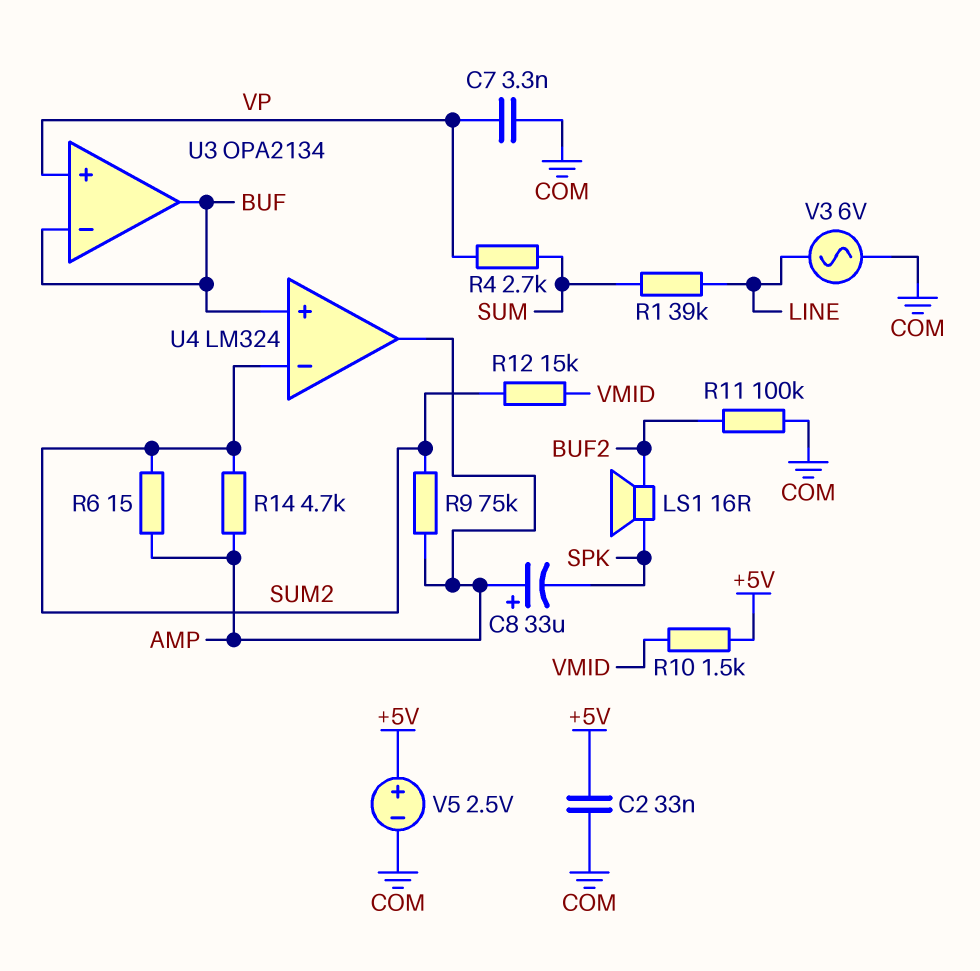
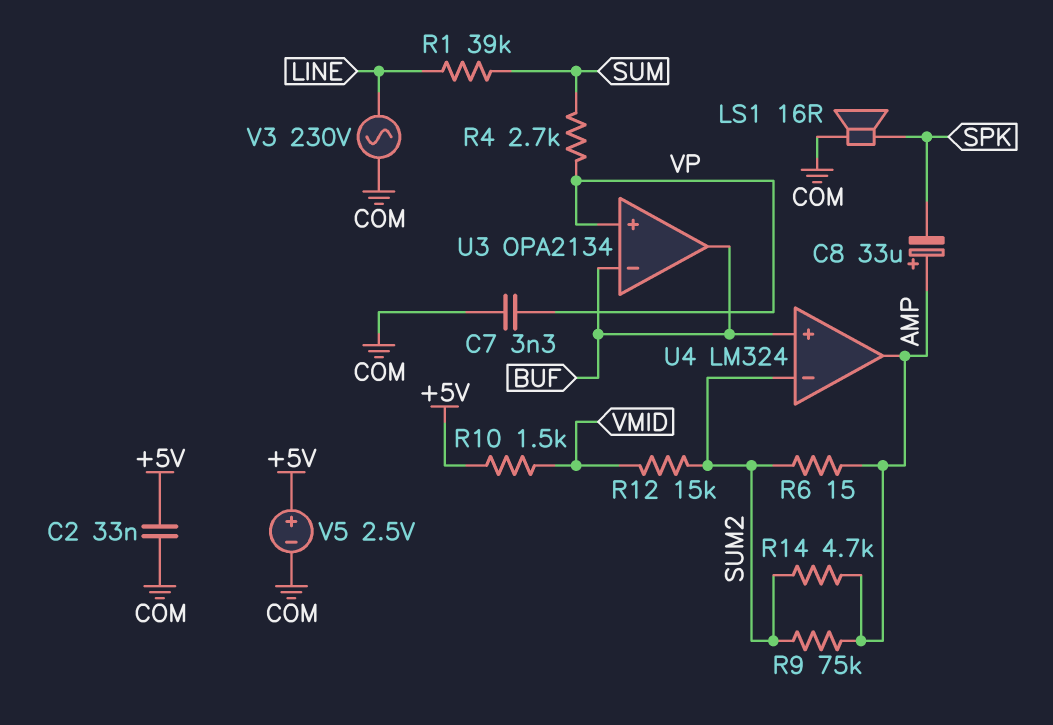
LS1: speaker 16R (BUF2, SPK) -> speaker 16R (COM, SPK)
R11: 100k (BUF2, COM) -> none
V3: AC 6V (COM, LINE) -> AC 230V (COM, LINE)

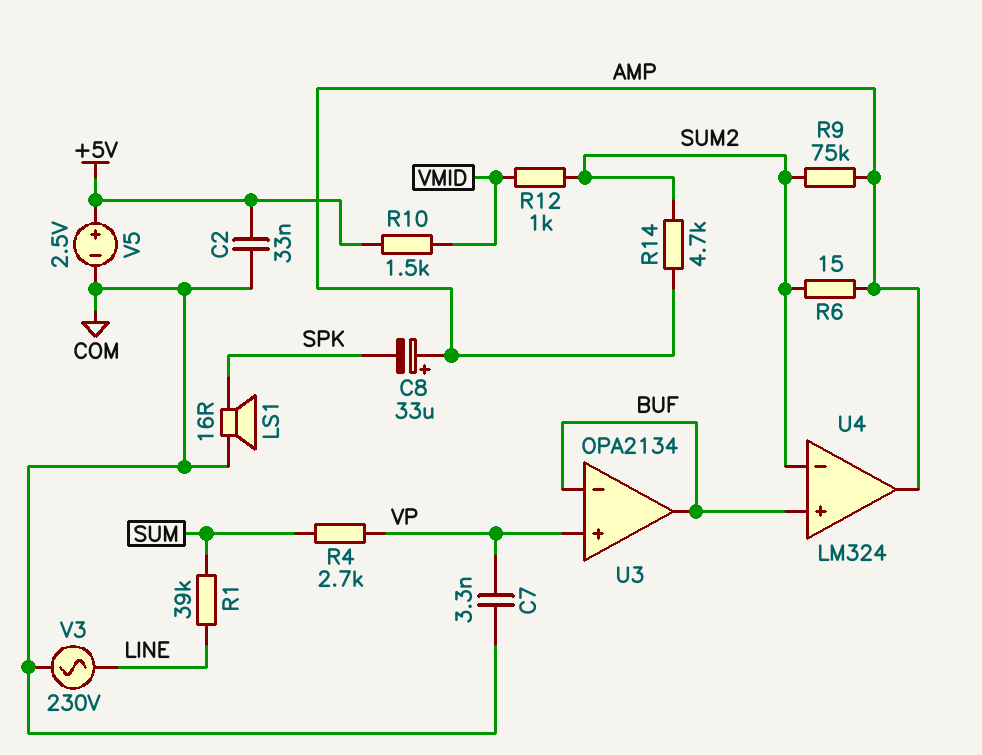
R12: 15k (SUM2, VMID) -> 1k (SUM2, VMID)

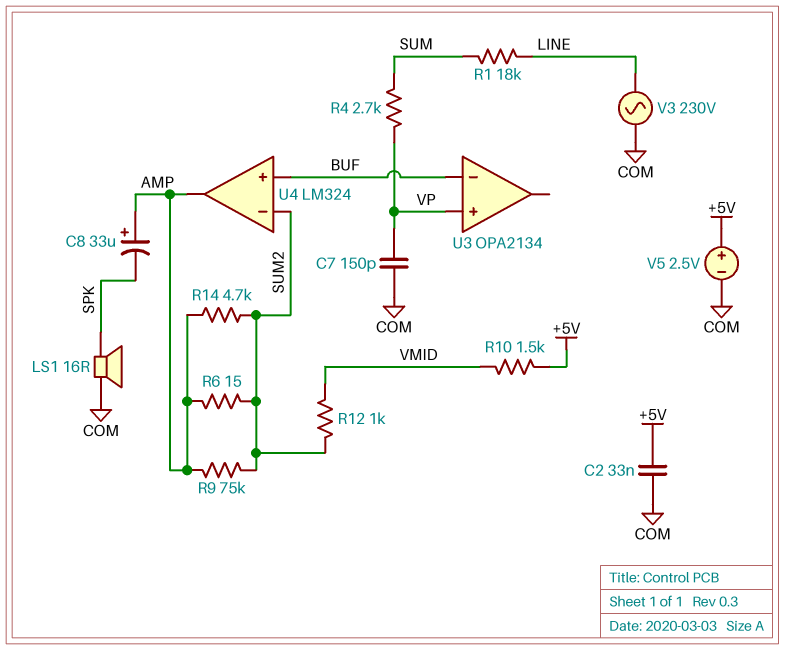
C7: 3.3nF (COM, VP) -> 150pF (COM, VP)
R1: 39k (LINE, SUM) -> 18k (LINE, SUM)
U3 pin out: BUF -> none

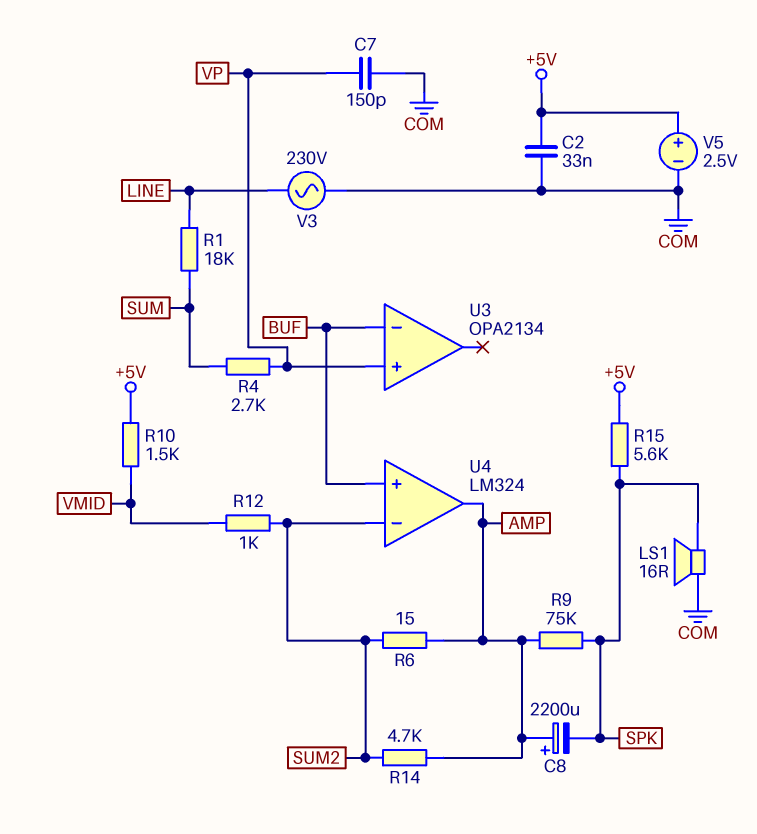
C8: 33uF (plus AMP, minus SPK) -> 2200uF (plus AMP, minus SPK)
R9: 75k (AMP, SUM2) -> 75k (AMP, SPK)
R15: none -> 5.6k (+5V, SPK)

